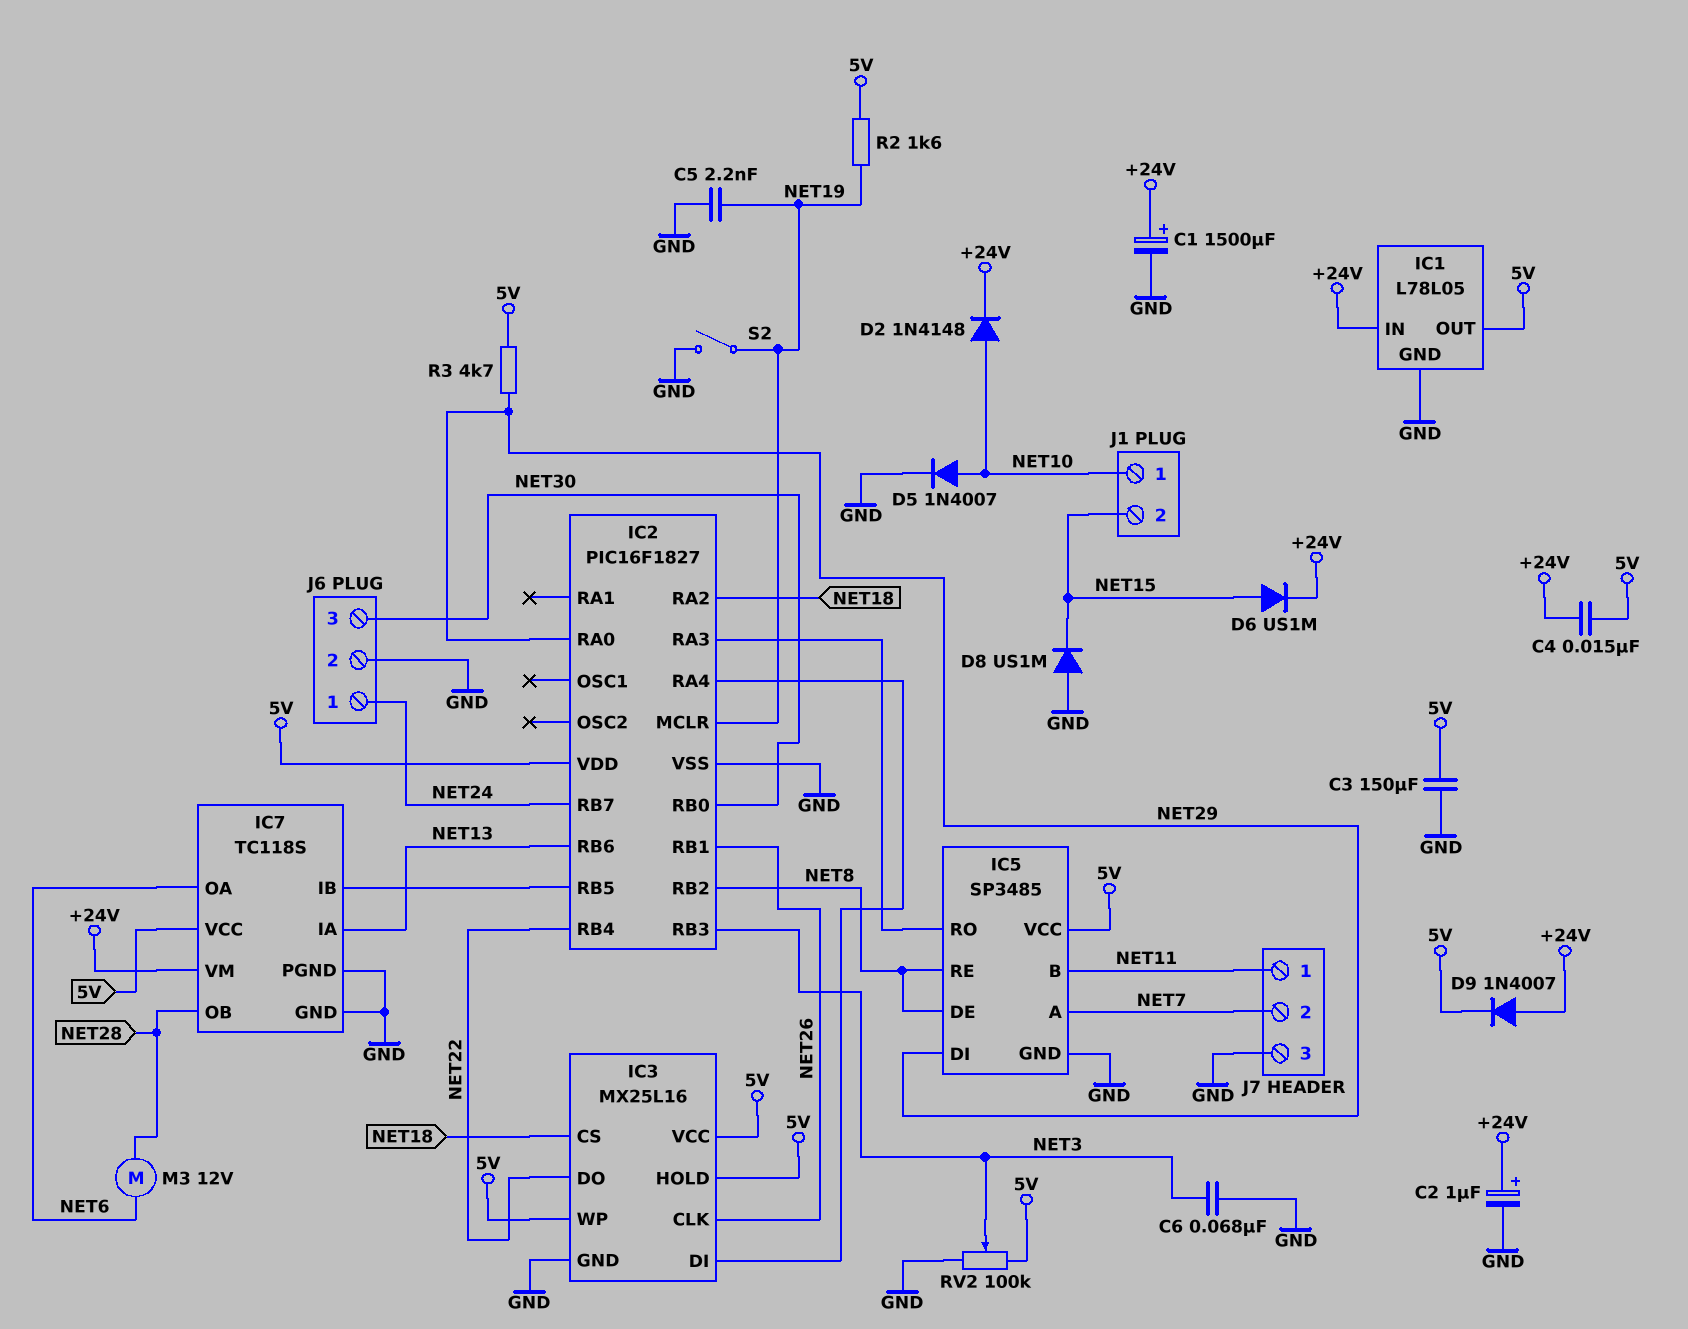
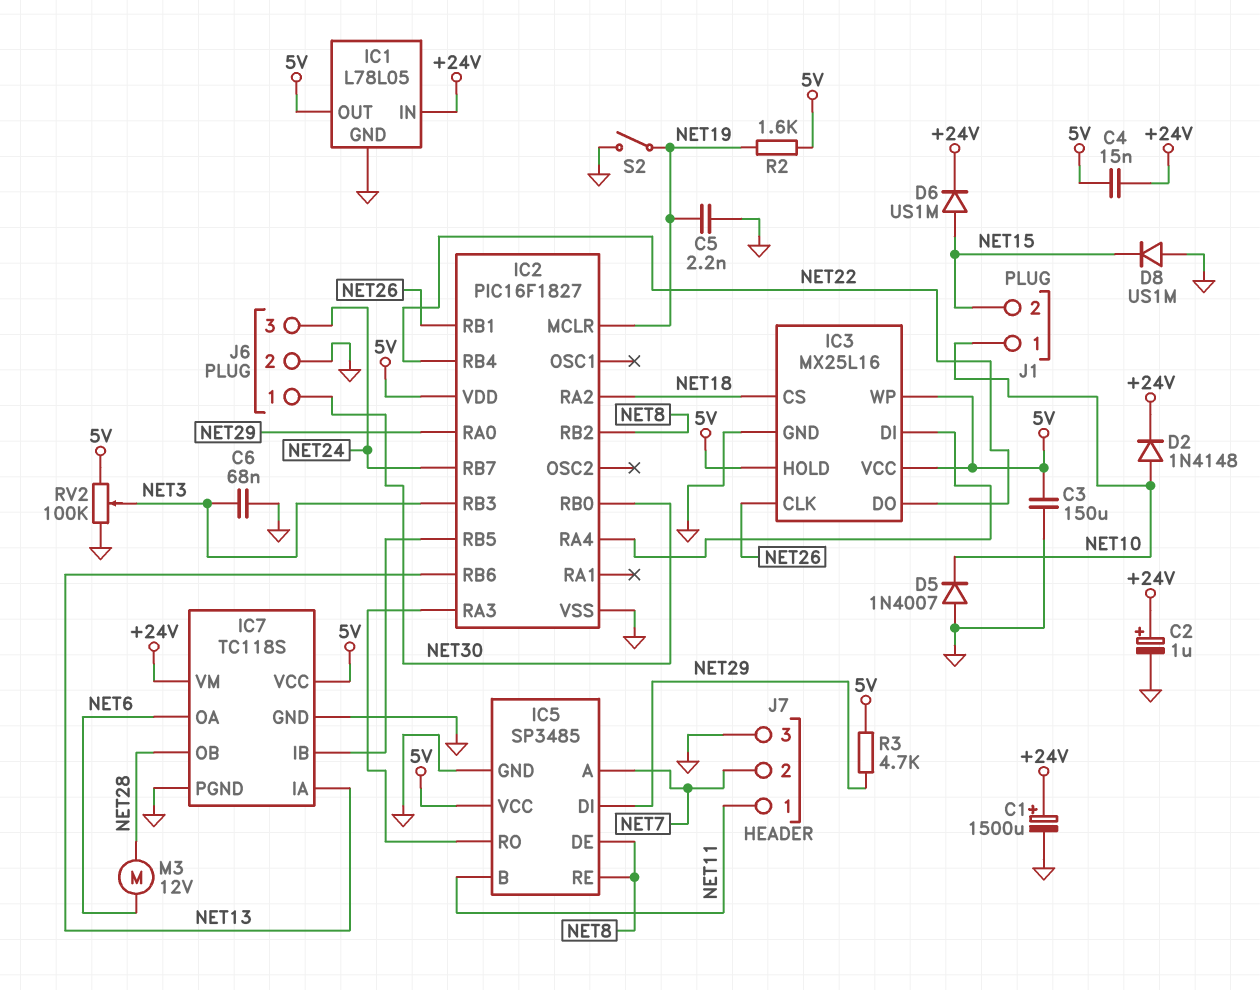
D5: diode 1N4007 (A NET10, K GND) -> diode 1N4007 (A GND, K NET10)
D9: diode 1N4007 (A +24V, K 5V) -> none
J6 pin 1: NET24 -> NET30
J6 pin 3: NET30 -> NET24

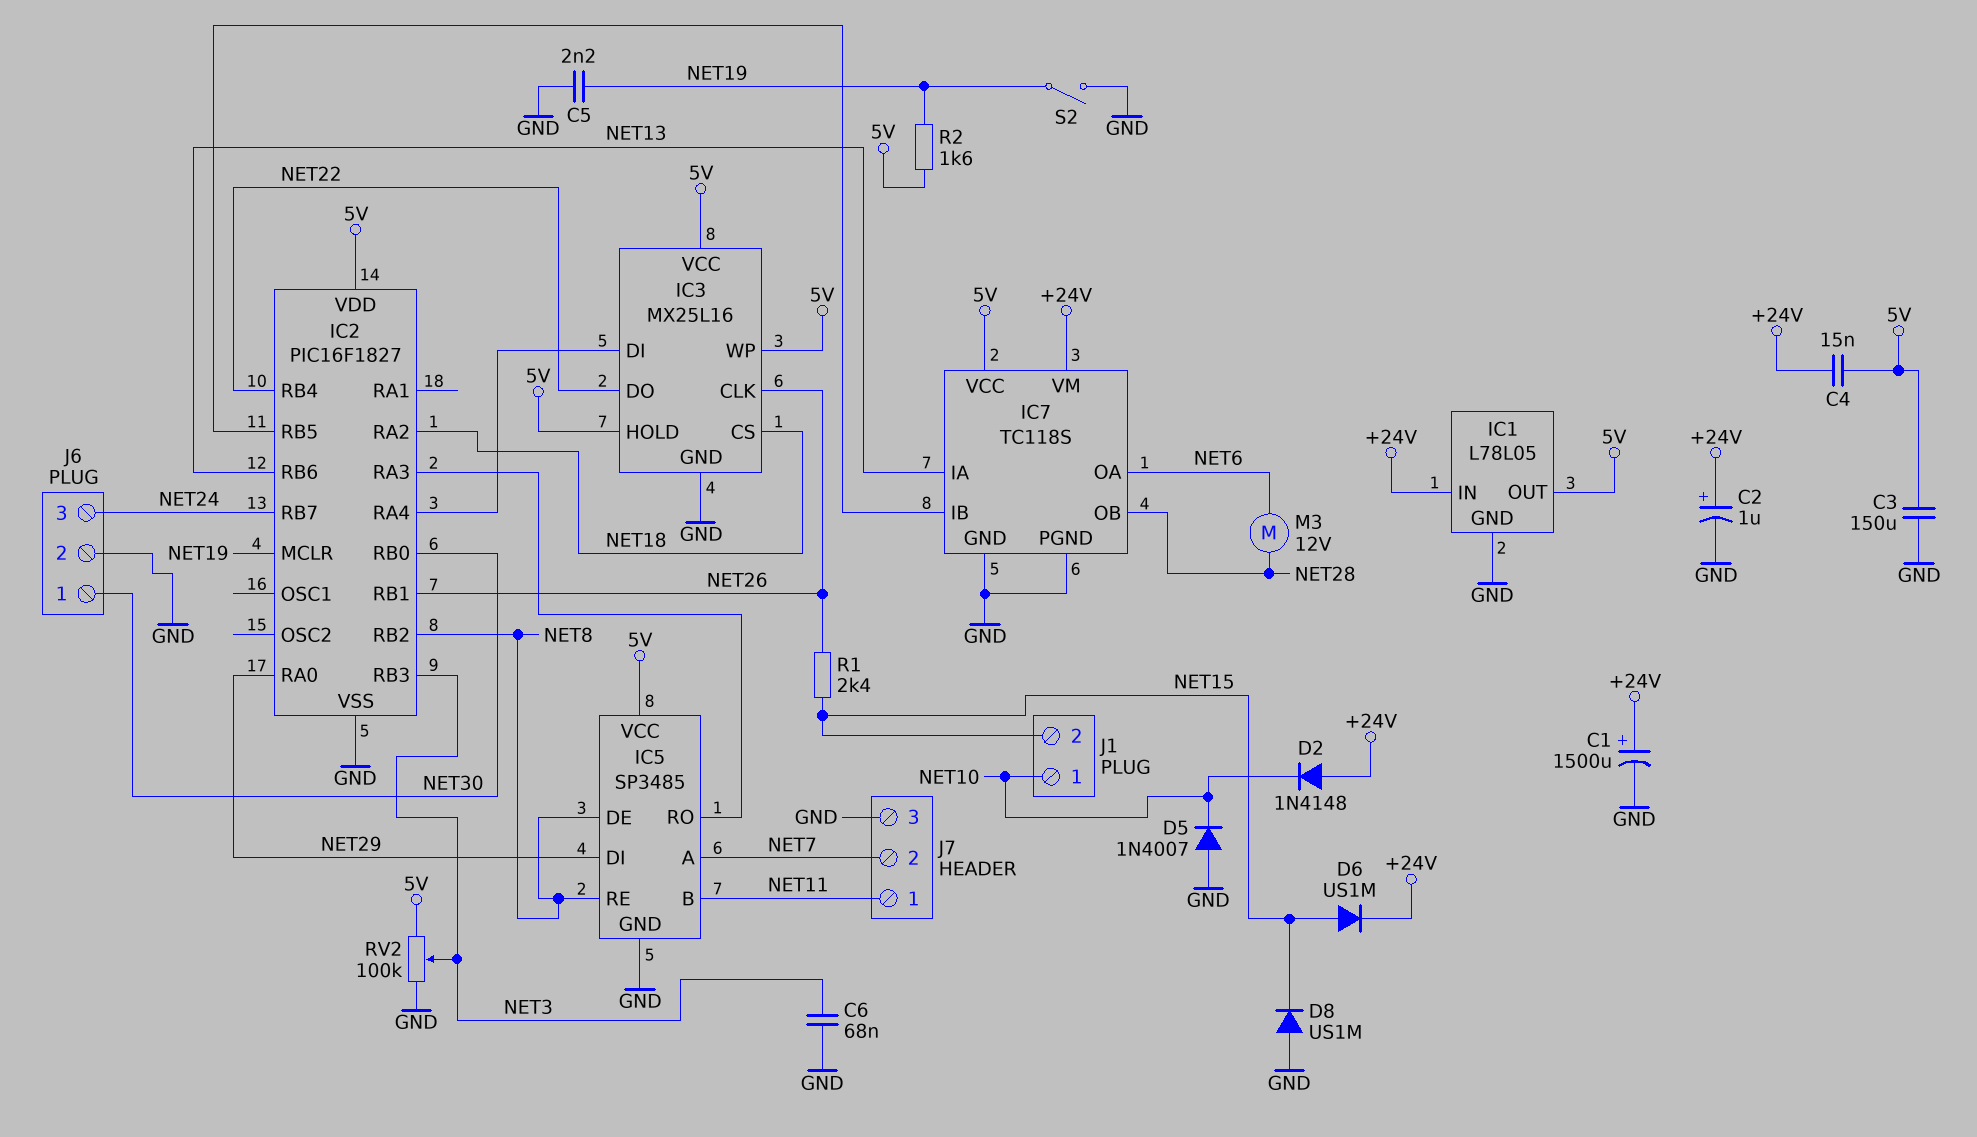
D2: diode 1N4148 (A NET10, K +24V) -> diode 1N4148 (A +24V, K NET10)
R1: none -> 2.4k (NET15, NET26)
R3: 4.7k (5V, NET29) -> none

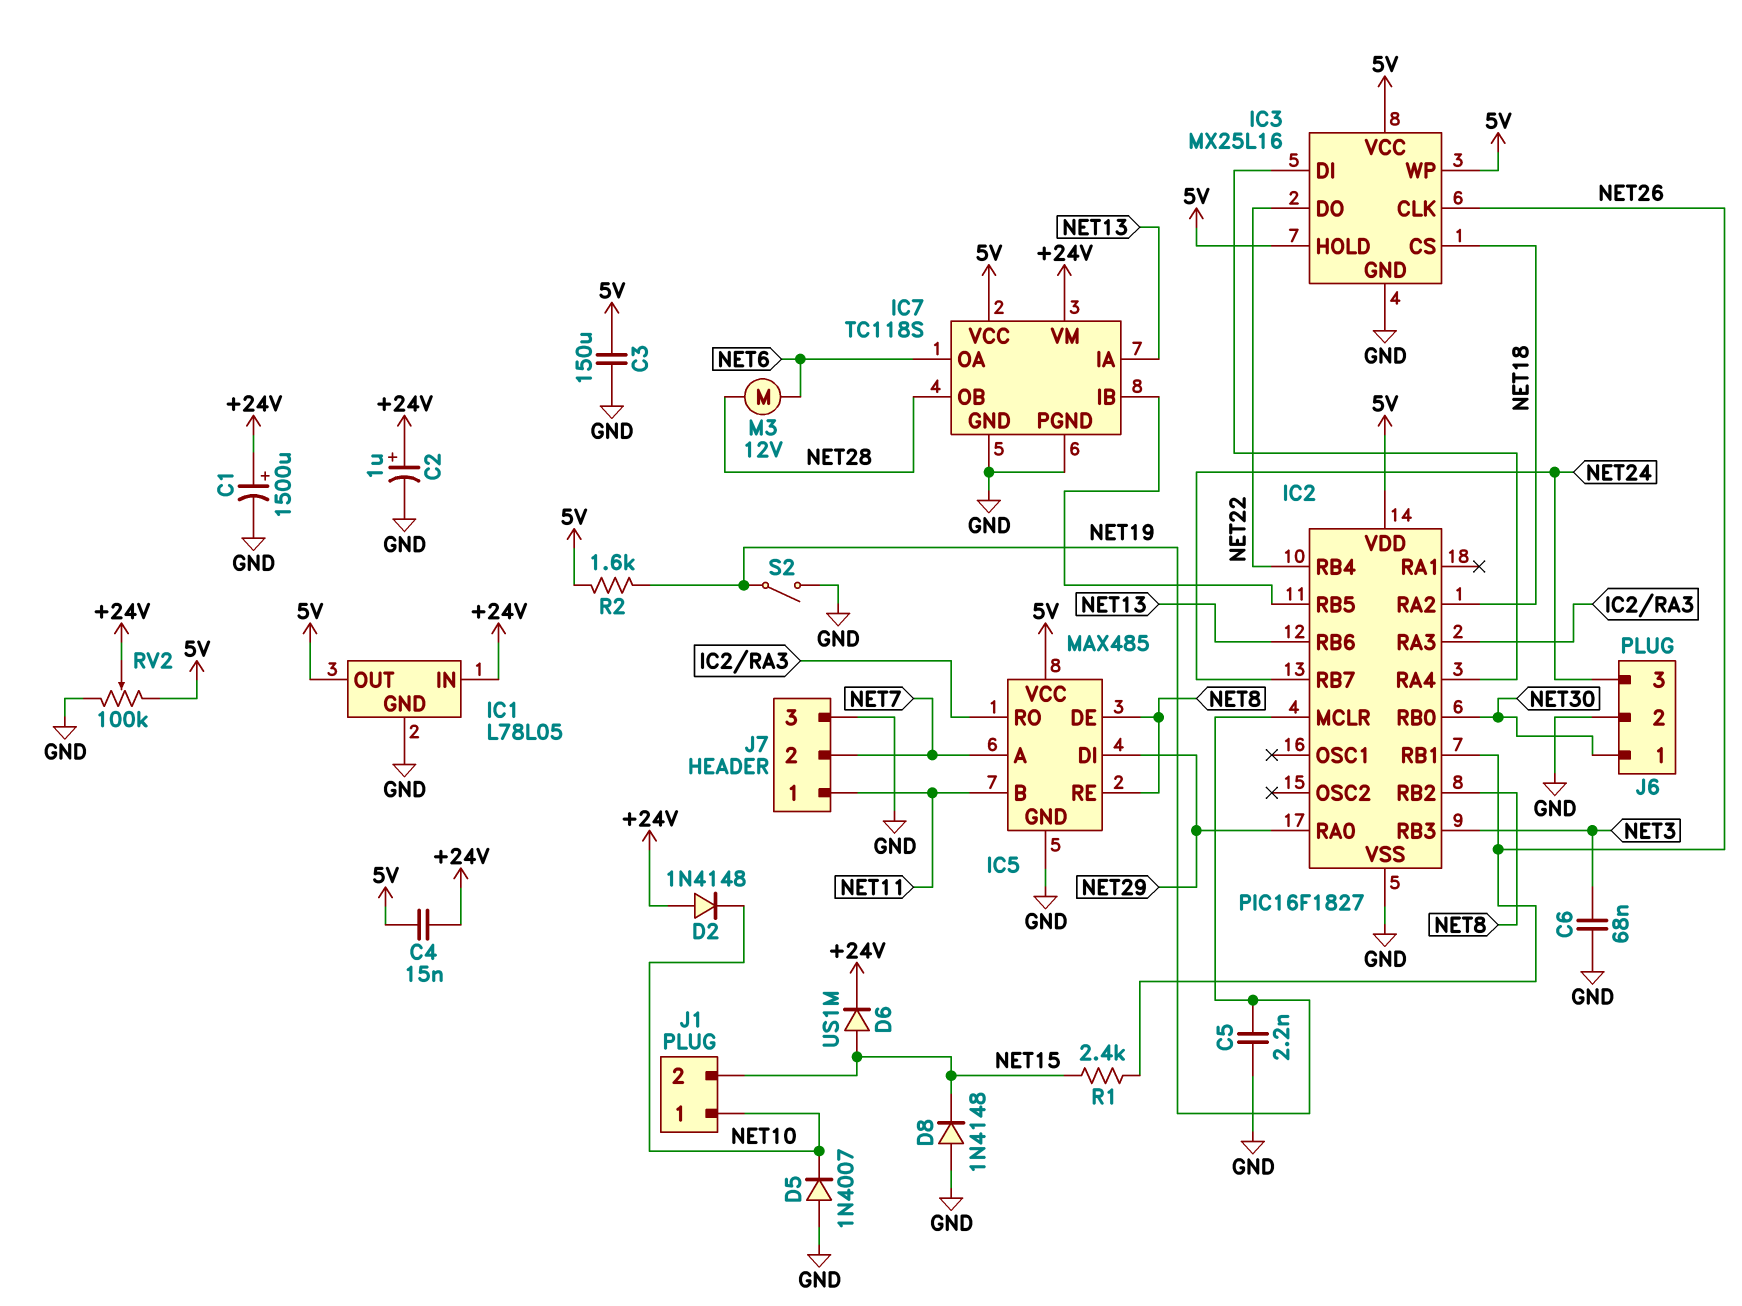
D8: diode US1M (A GND, K NET15) -> diode 1N4148 (A GND, K NET15)
IC5: SP3485 -> MAX485
RV2: 100k (5V, GND, wiper NET3) -> 100k (5V, GND, wiper +24V)

